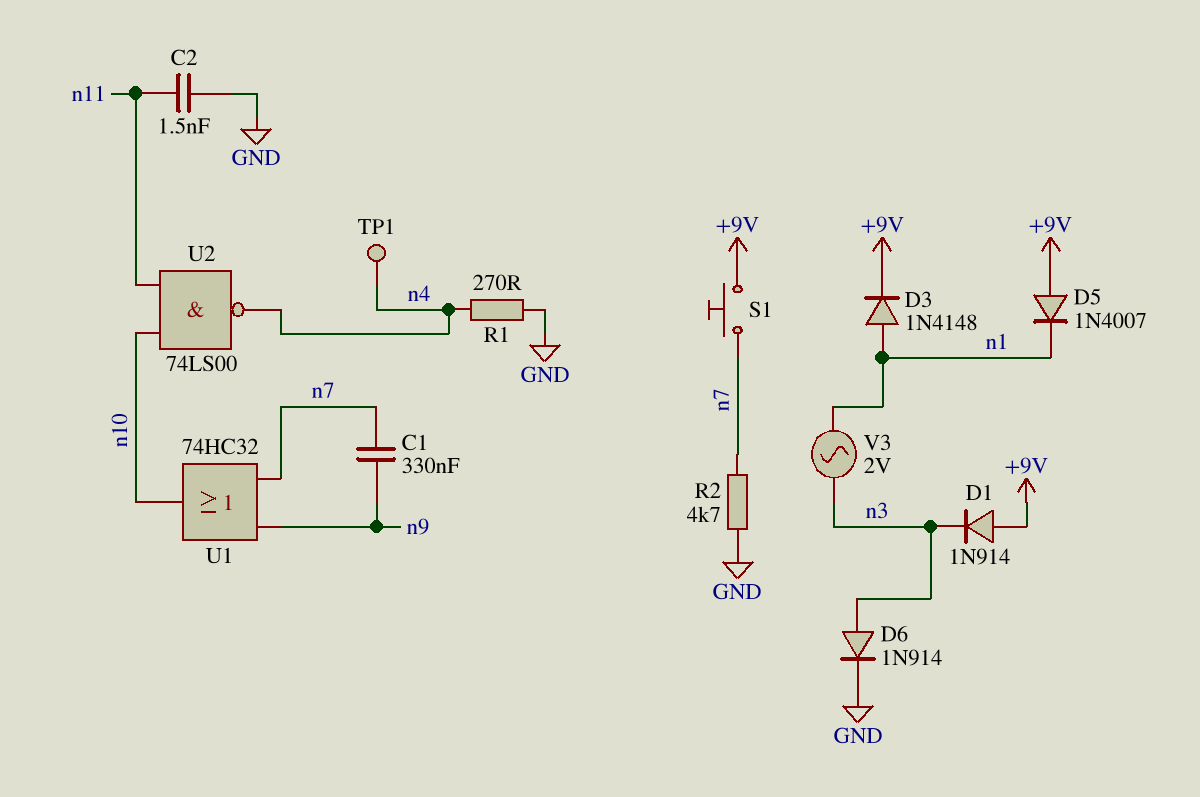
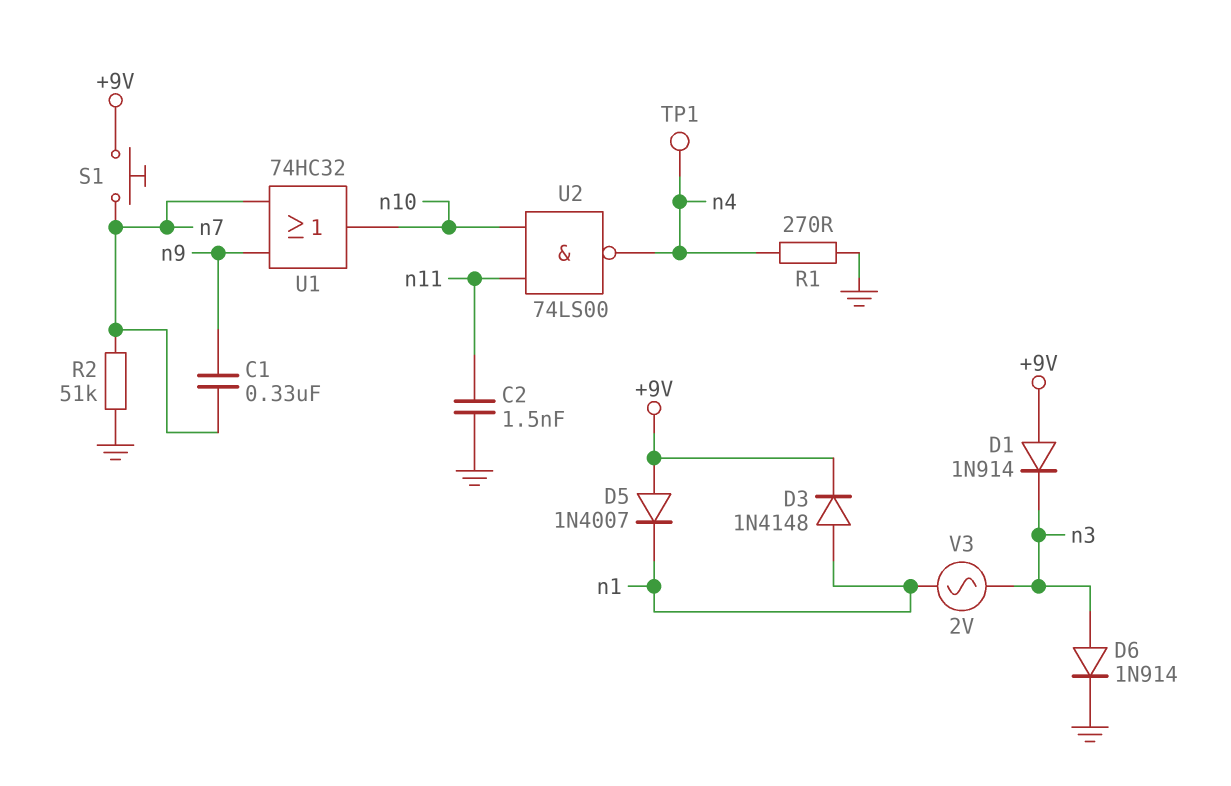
R2: 4.7k (GND, n7) -> 51k (GND, n7)

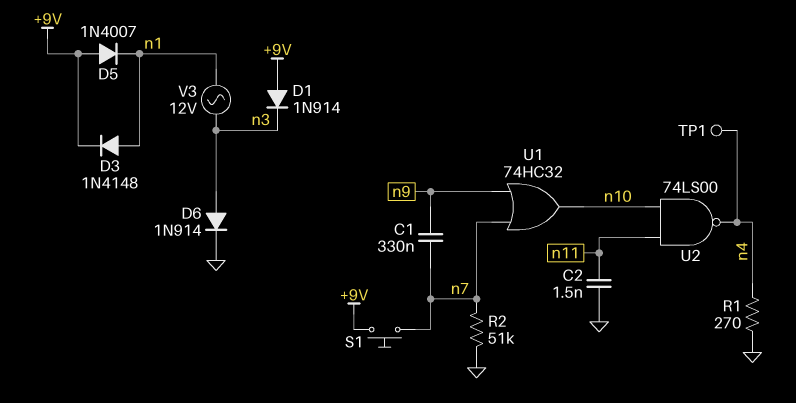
V3: AC 2V (n1, n3) -> AC 12V (n1, n3)

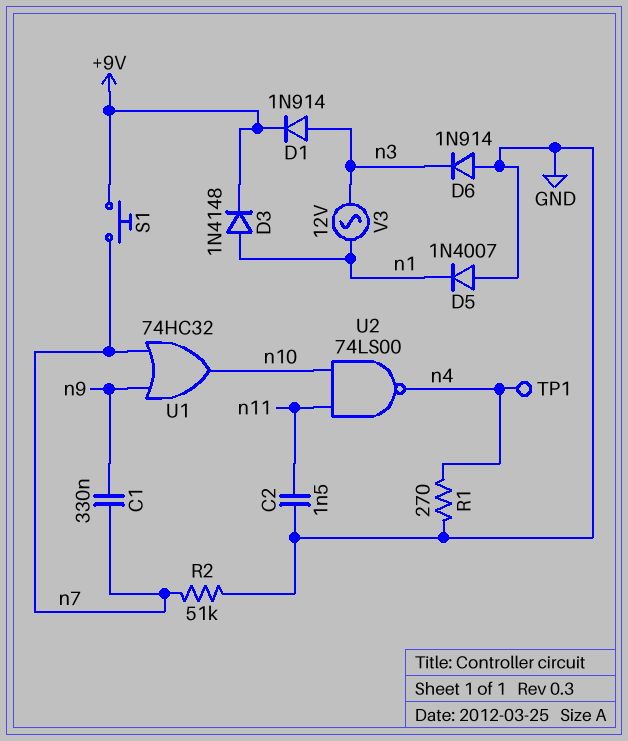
D1: diode 1N914 (A +9V, K n3) -> diode 1N914 (A n3, K +9V)
D5: diode 1N4007 (A +9V, K n1) -> diode 1N4007 (A GND, K n1)
D6: diode 1N914 (A n3, K GND) -> diode 1N914 (A GND, K n3)

